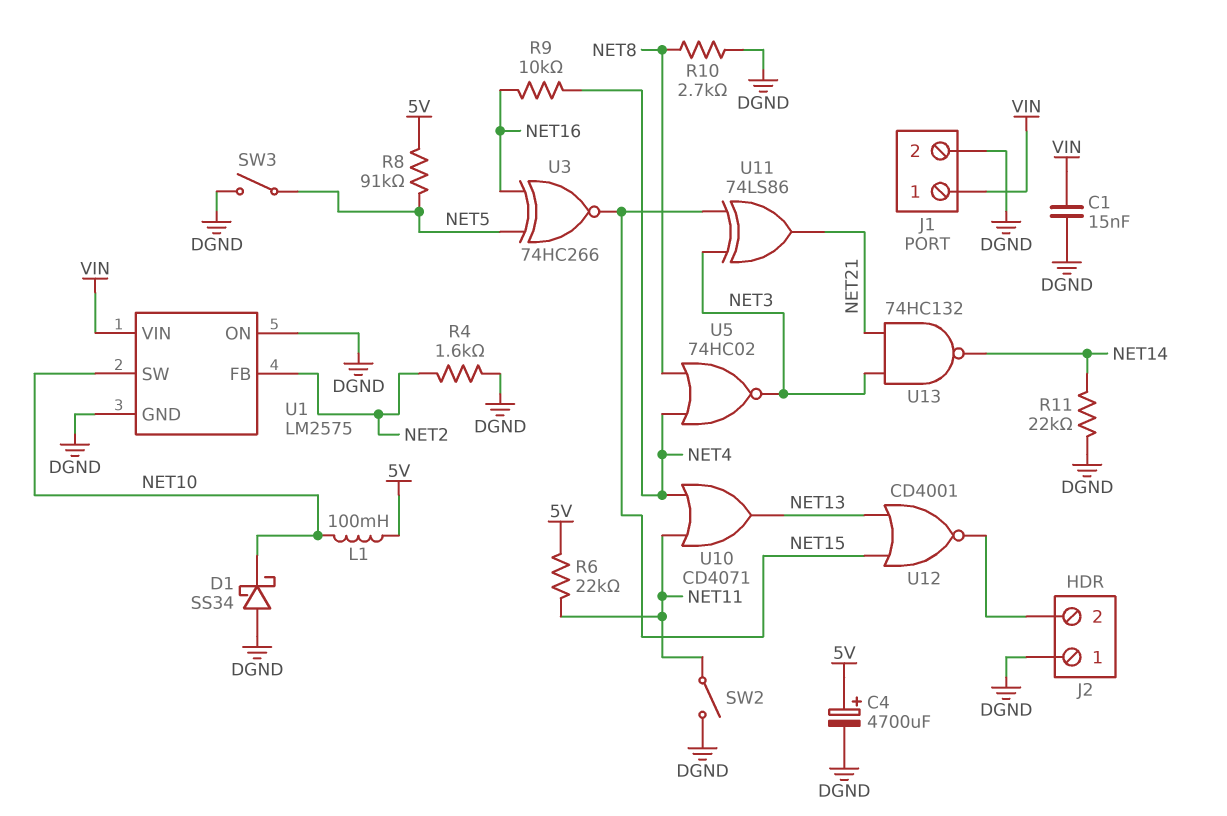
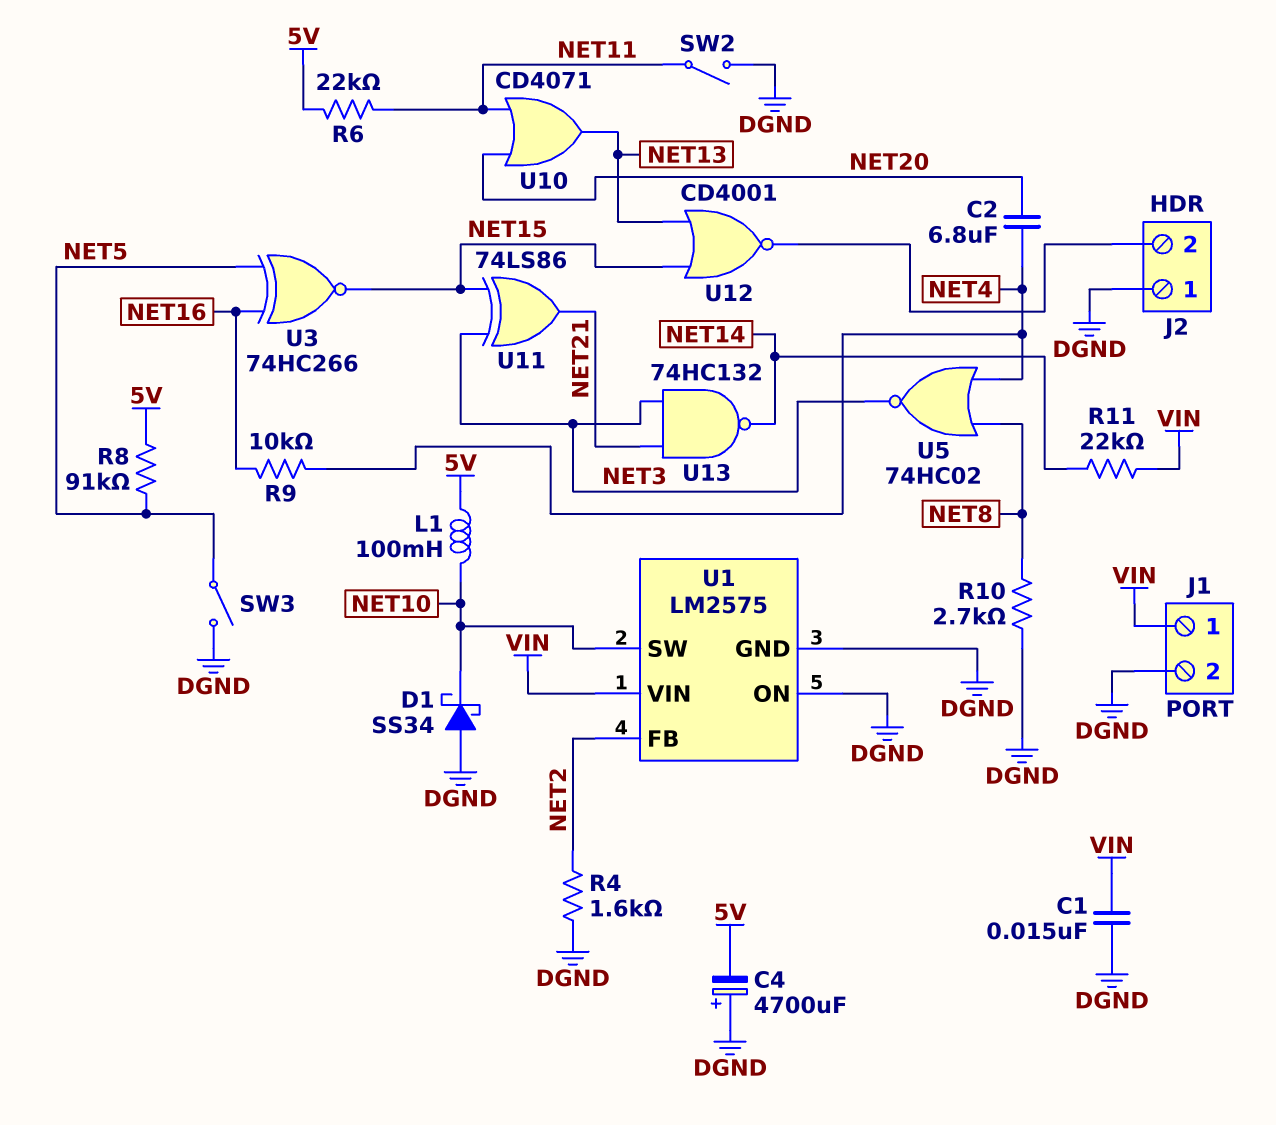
C2: none -> 6.8uF (NET4, NET20)
C4: 4700uF (plus 5V, minus DGND) -> 4700uF (plus DGND, minus 5V)
R11: 22k (DGND, NET14) -> 22k (NET14, VIN)
U10: OR CD4071 (in NET4, in NET11, out NET13) -> OR CD4071 (in NET11, in NET20, out NET13)

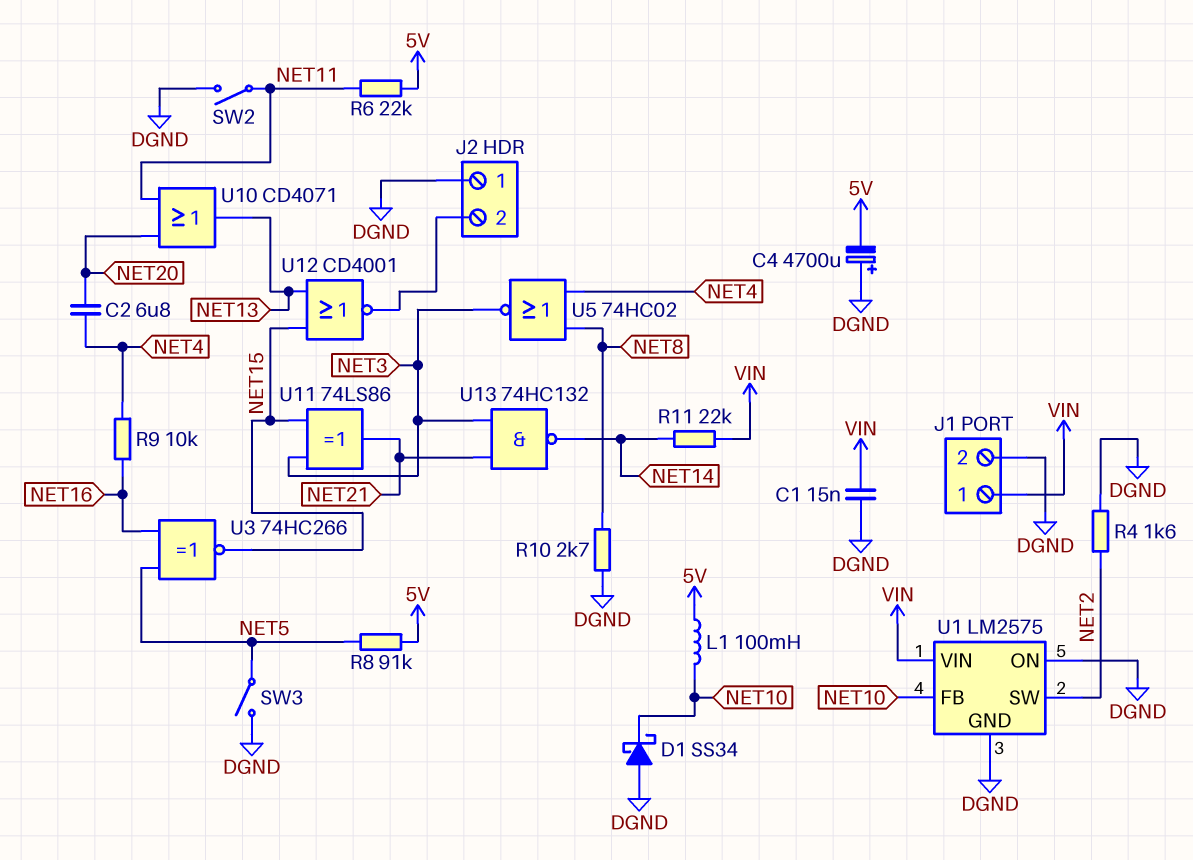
U1 pin FB: NET2 -> NET10
U1 pin SW: NET10 -> NET2

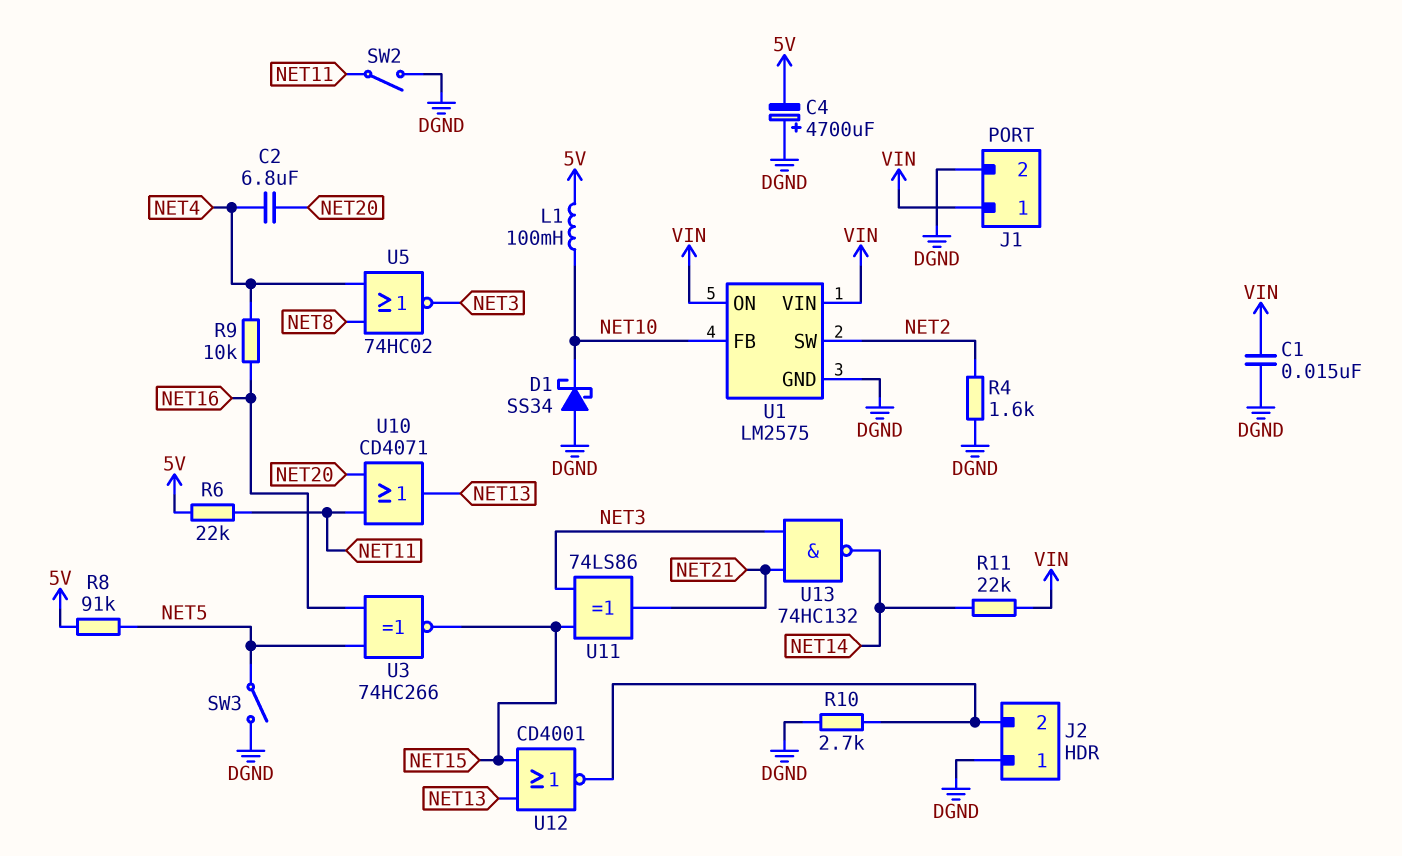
R10: 2.7k (DGND, NET8) -> 2.7k (DGND, J2/2)
U1 pin ON: DGND -> VIN

